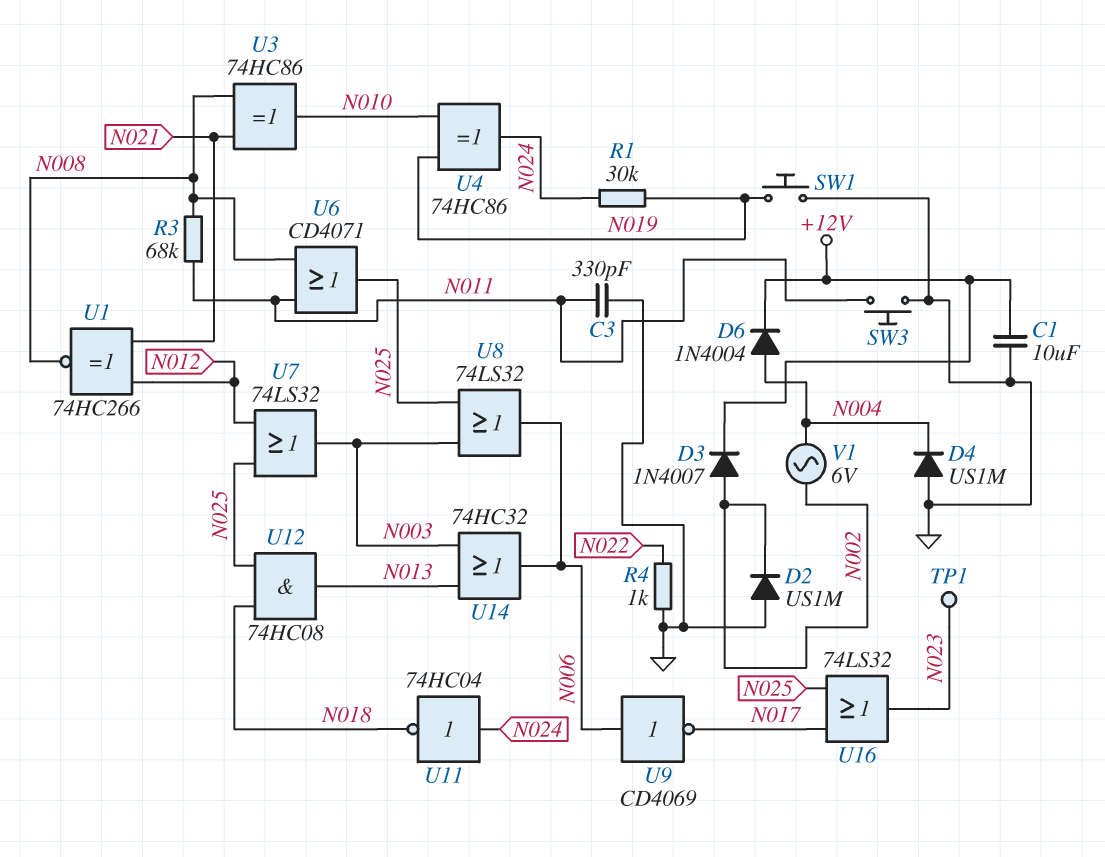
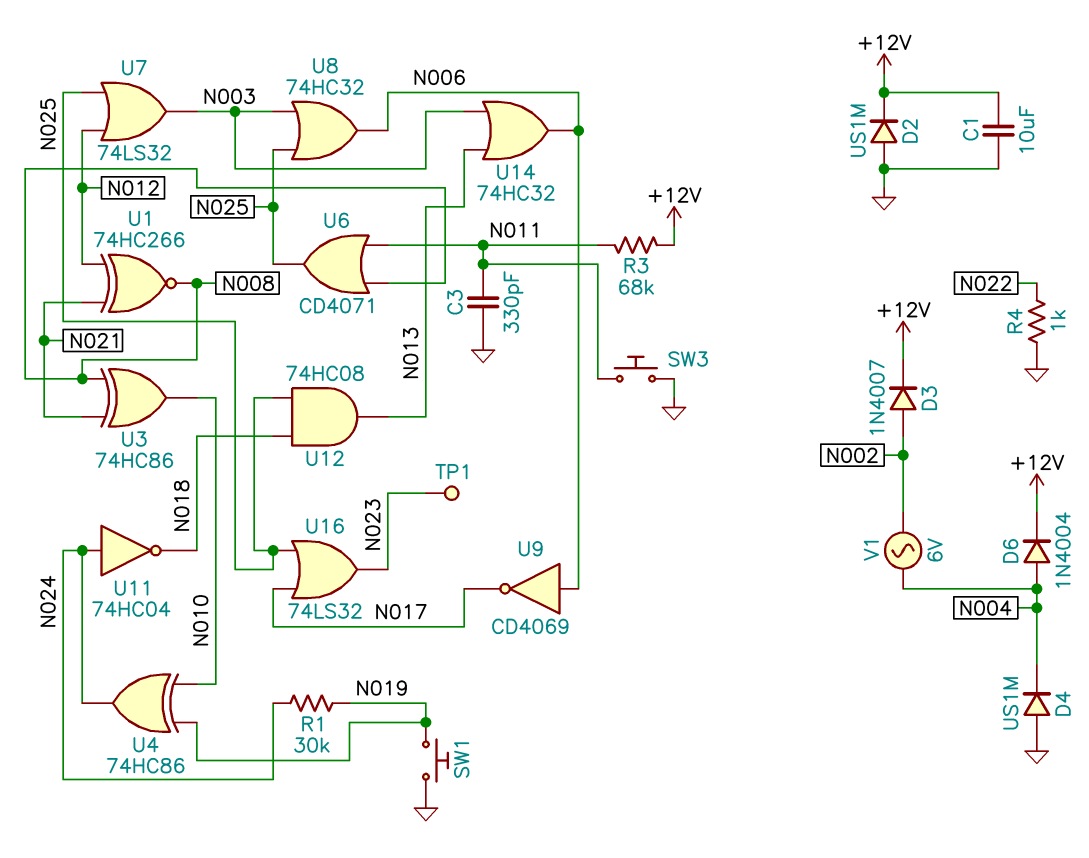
D2: diode US1M (A GND, K N002) -> diode US1M (A GND, K +12V)
R3: 68k (N008, N011) -> 68k (+12V, N011)
U8: OR 74LS32 (in N003, in N025, out N006) -> OR 74HC32 (in N003, in N025, out N006)

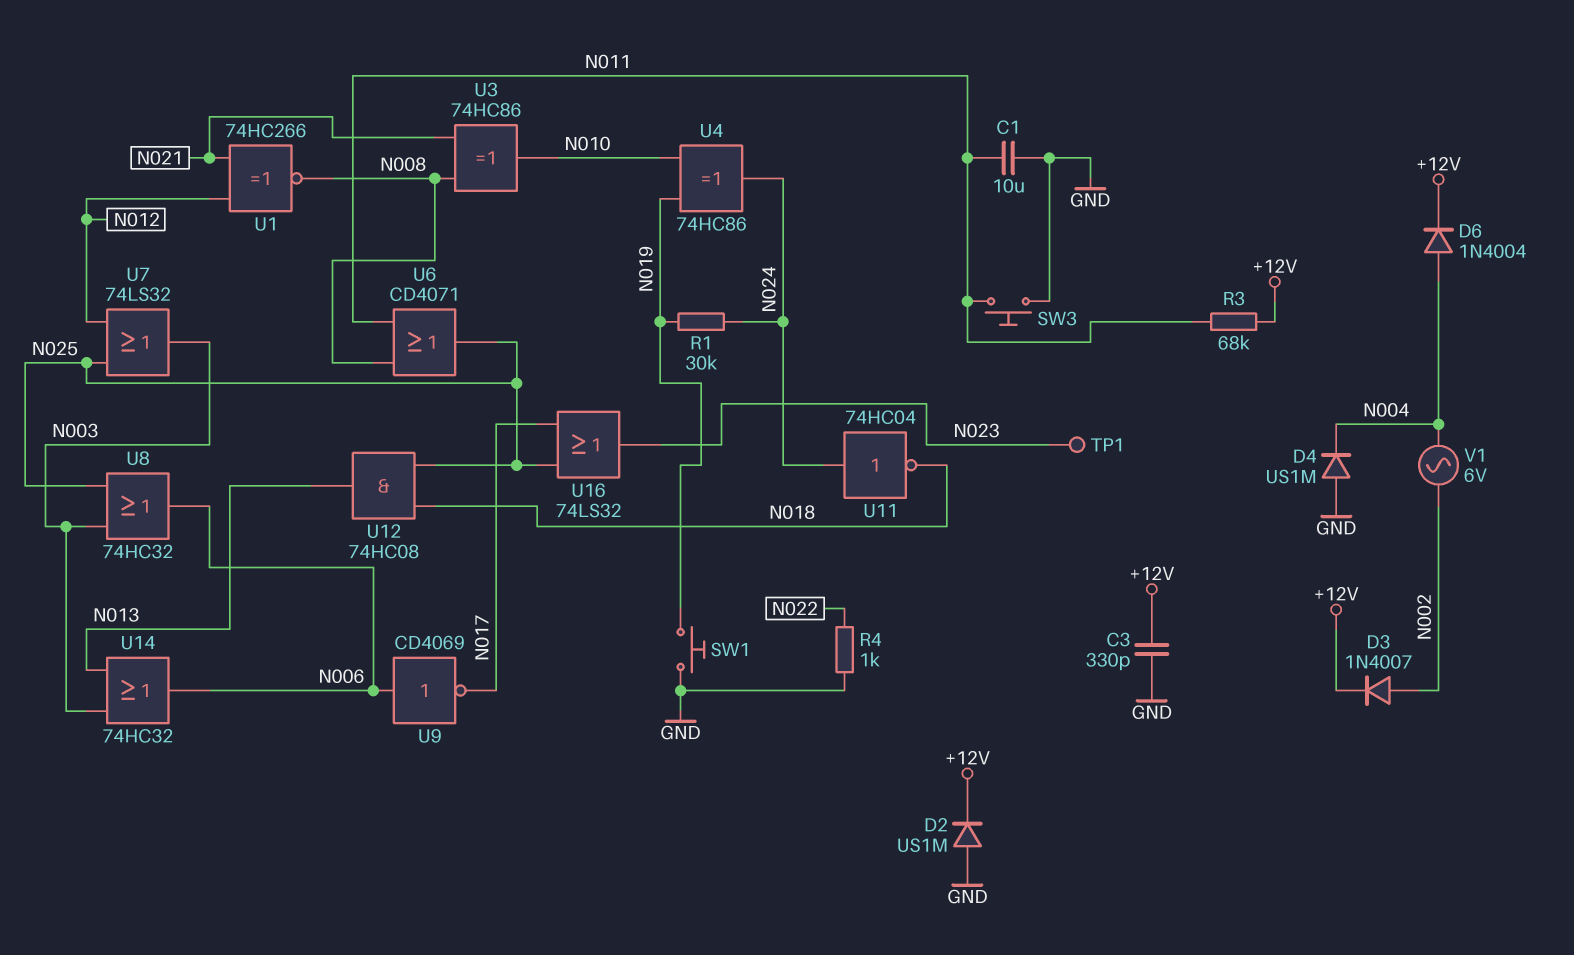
C1: 10uF (+12V, GND) -> 10uF (GND, N011)
C3: 330pF (GND, N011) -> 330pF (+12V, GND)

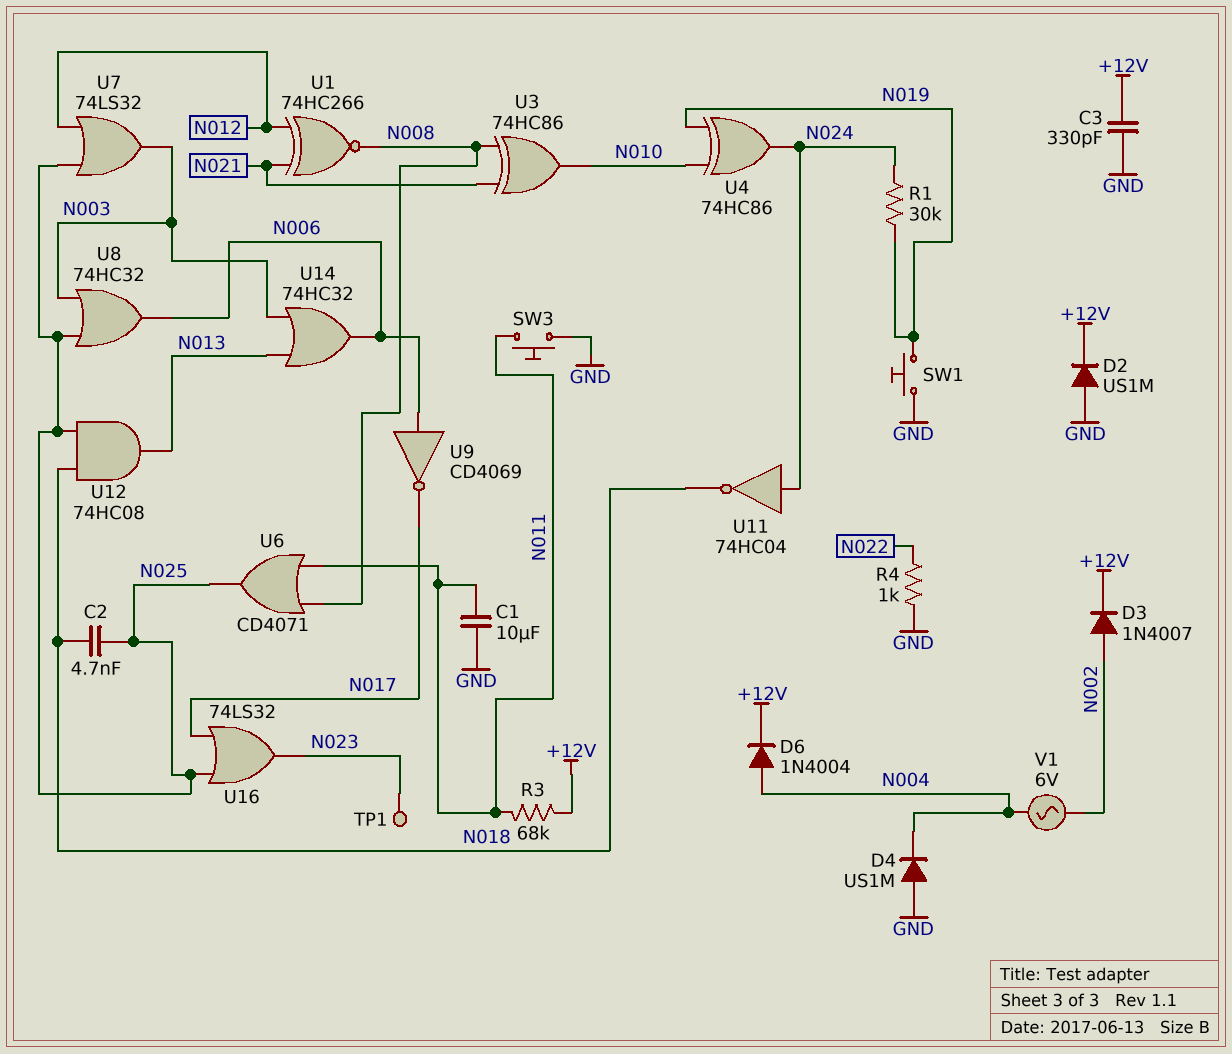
C2: none -> 4.7nF (N018, N025)

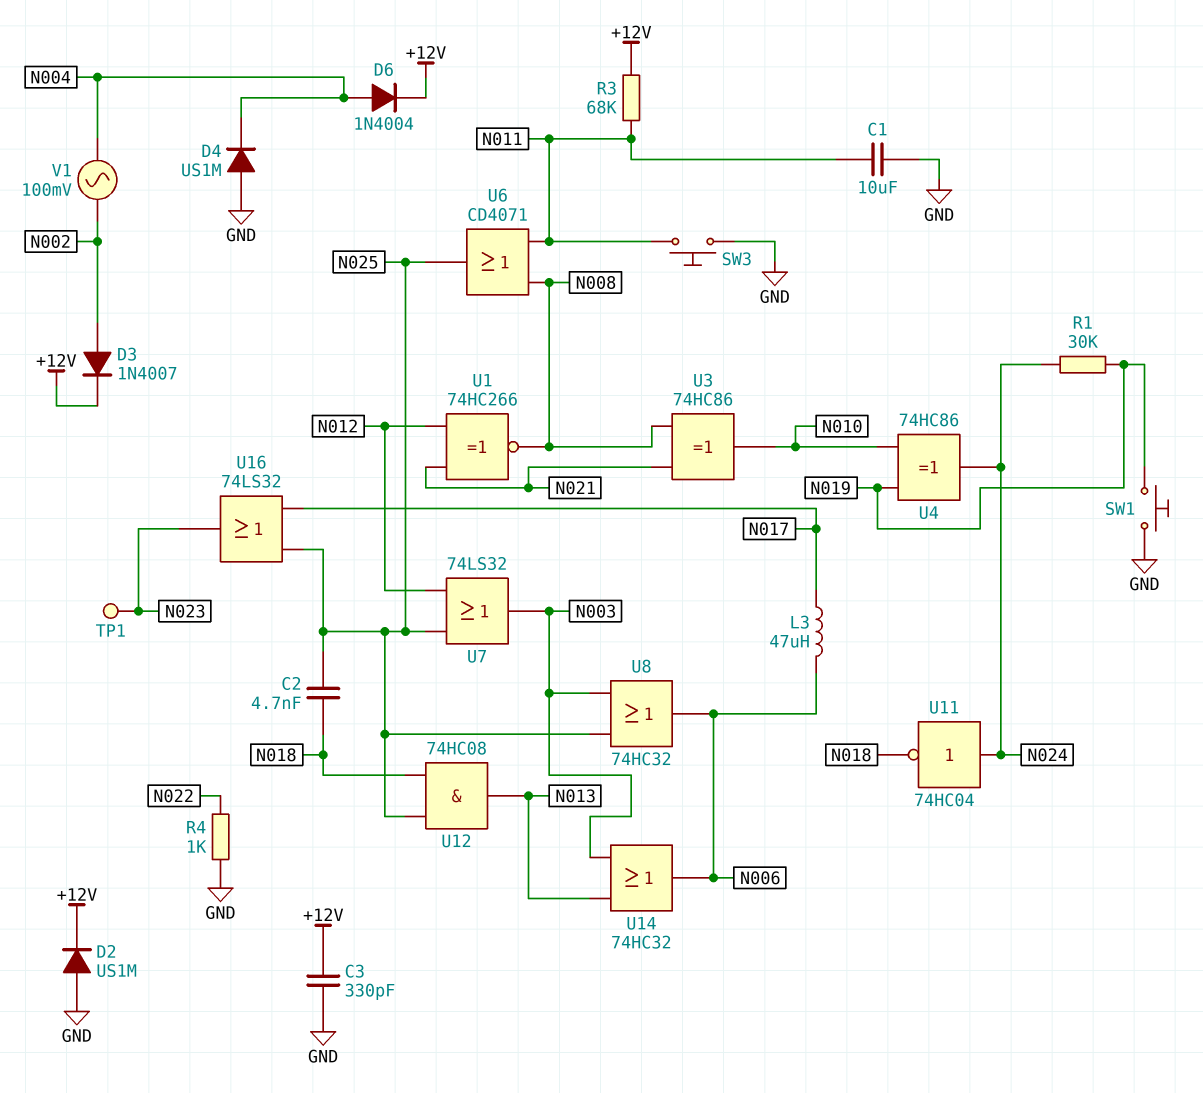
L3: none -> 47uH (N006, N017)
U9: NOT CD4069 (in N006, out N017) -> none
V1: AC 6V (N002, N004) -> AC 100mV (N002, N004)

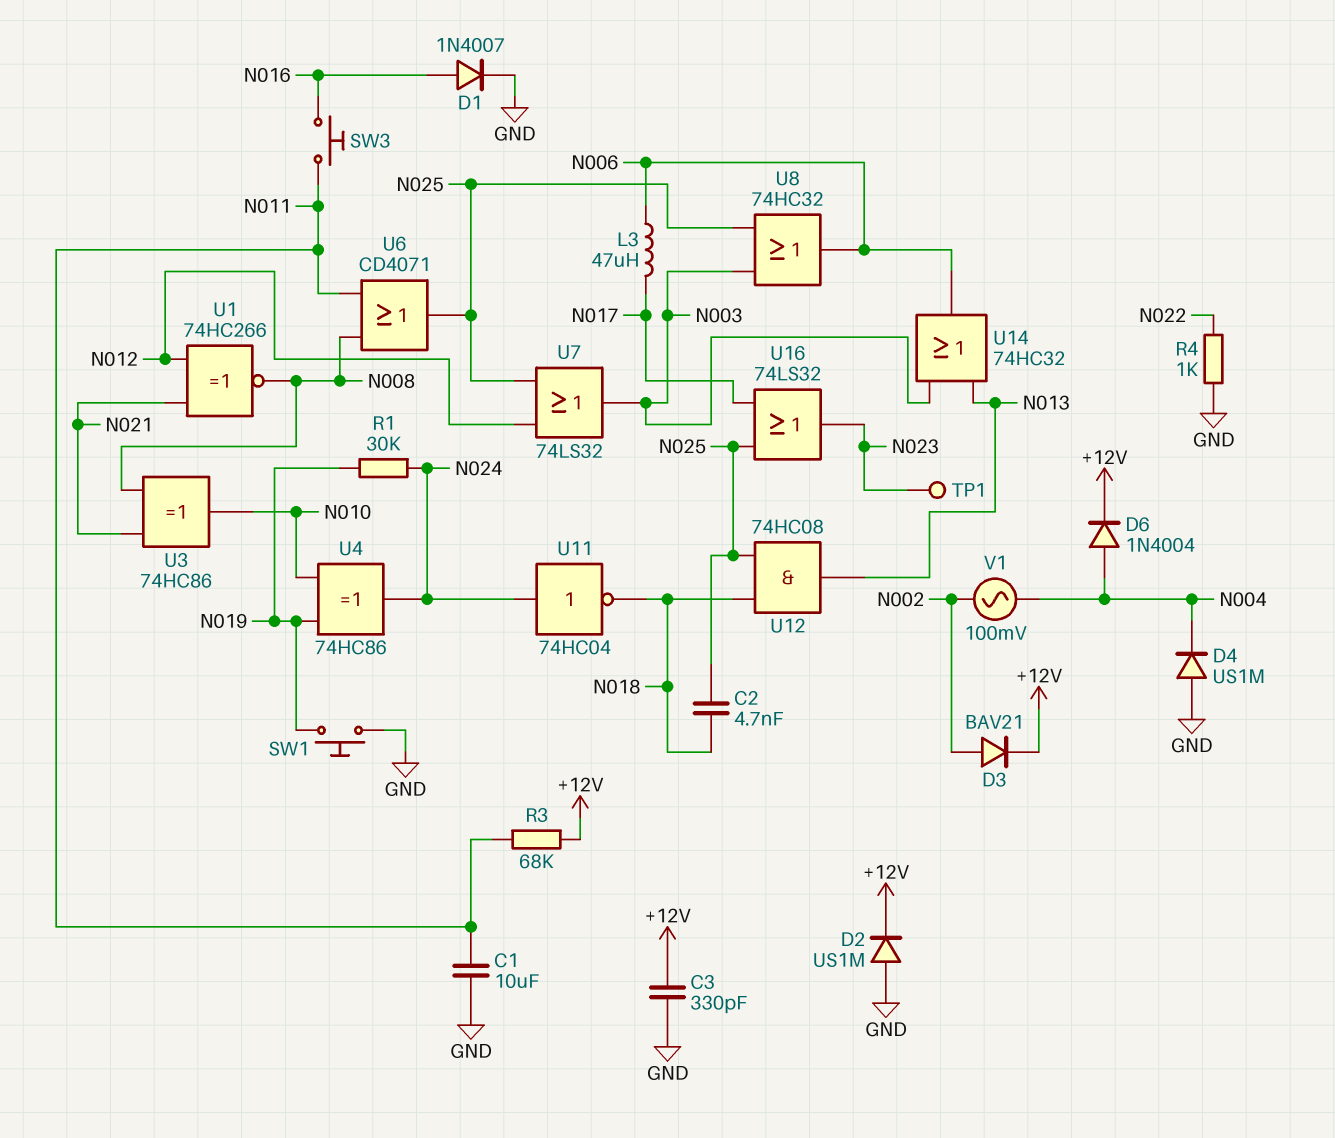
D1: none -> diode 1N4007 (A N016, K GND)
D3: diode 1N4007 (A N002, K +12V) -> diode BAV21 (A N002, K +12V)
SW3: button (GND, N011) -> button (N011, N016)

